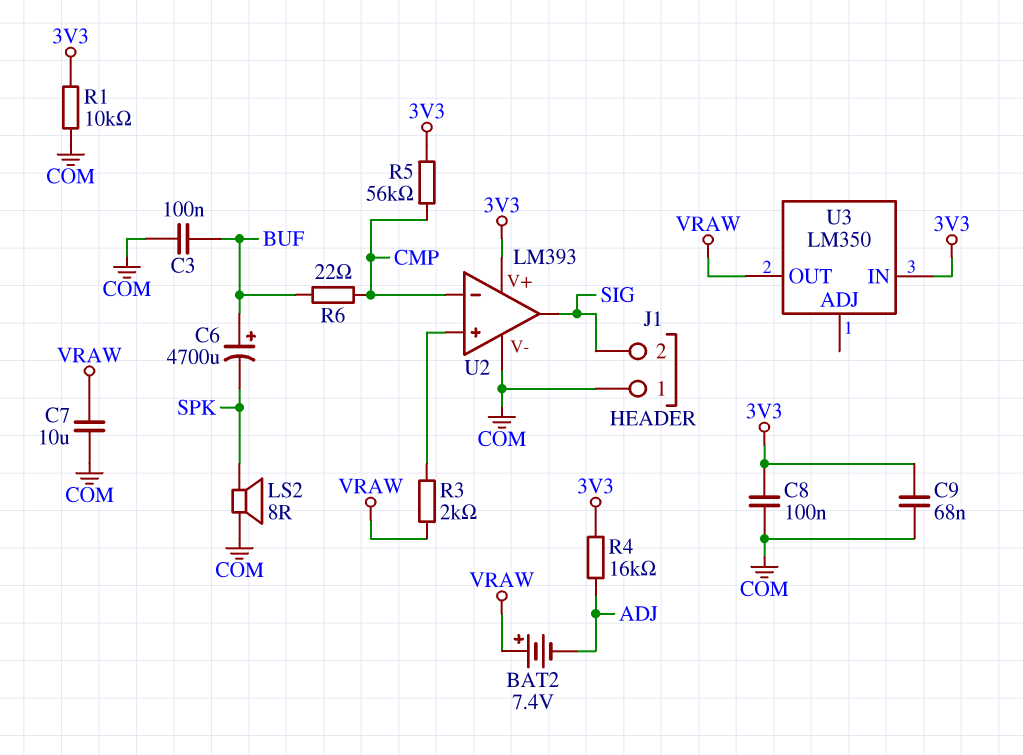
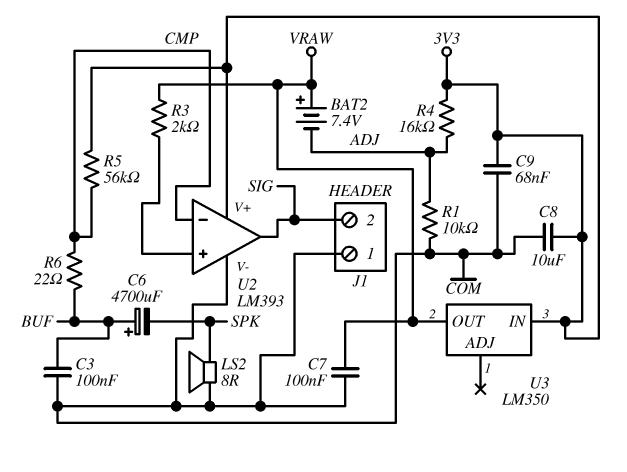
C7: 10uF (COM, VRAW) -> 100nF (COM, VRAW)
C8: 100nF (3V3, COM) -> 10uF (3V3, COM)
R1: 10k (3V3, COM) -> 10k (ADJ, COM)

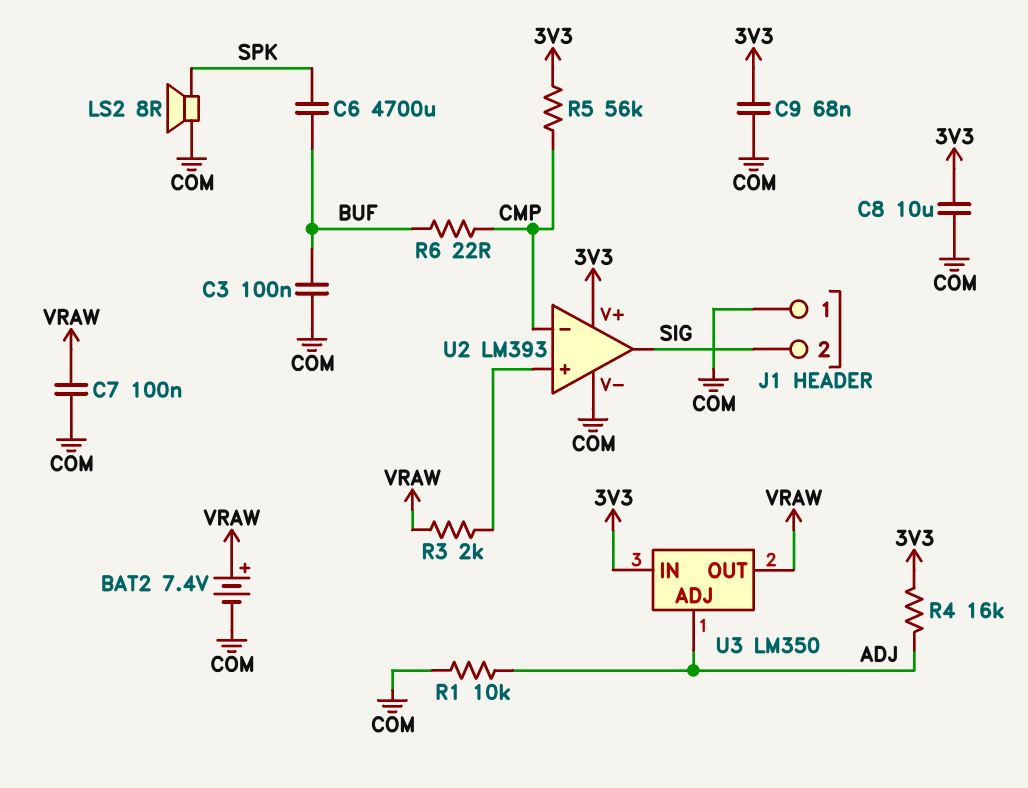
BAT2: 7.4V (plus VRAW, minus ADJ) -> 7.4V (plus VRAW, minus COM)
C6: 4700uF (plus BUF, minus SPK) -> 4700uF (BUF, SPK)
U3 pin ADJ: none -> ADJ

